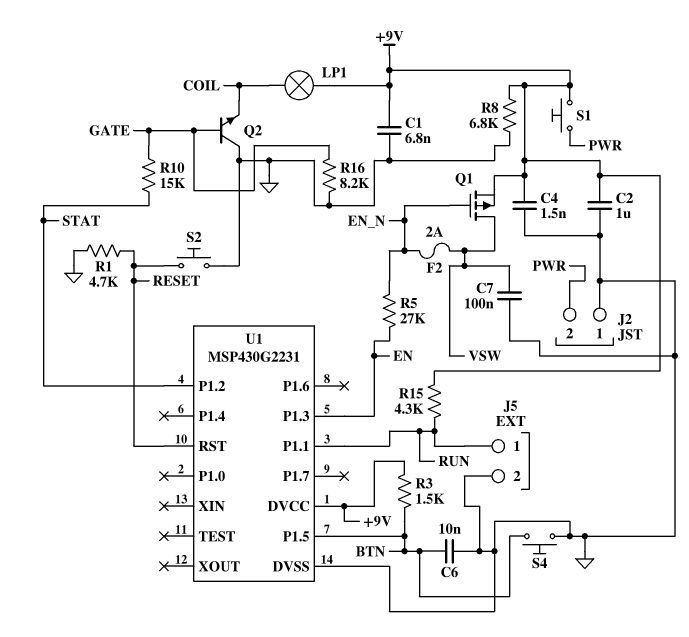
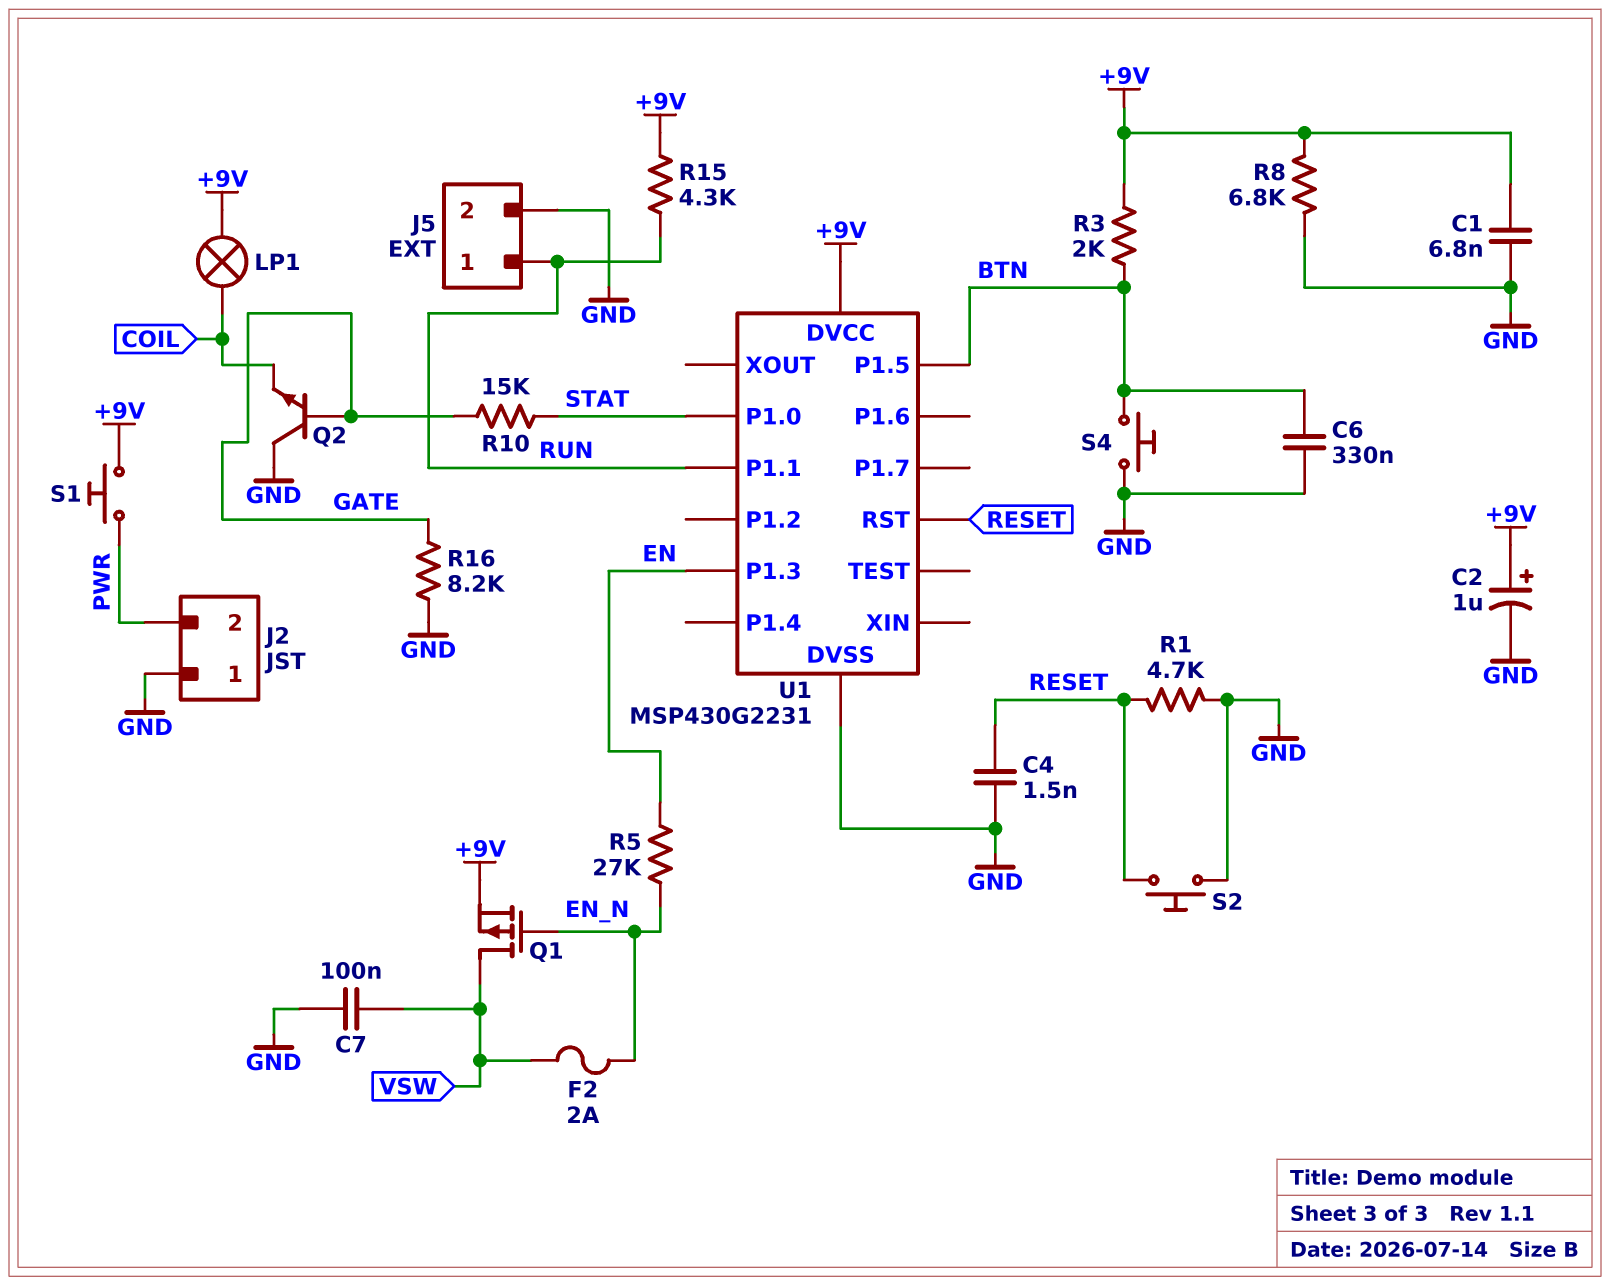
C2: 1uF (+9V, GND) -> 1uF (plus +9V, minus GND)
C4: 1.5nF (+9V, GND) -> 1.5nF (GND, RESET)
C6: 10nF (BTN, GND) -> 330nF (BTN, GND)
R3: 1.5k (+9V, BTN) -> 2k (+9V, BTN)
U1 pin P1.0: none -> STAT
U1 pin P1.2: STAT -> none

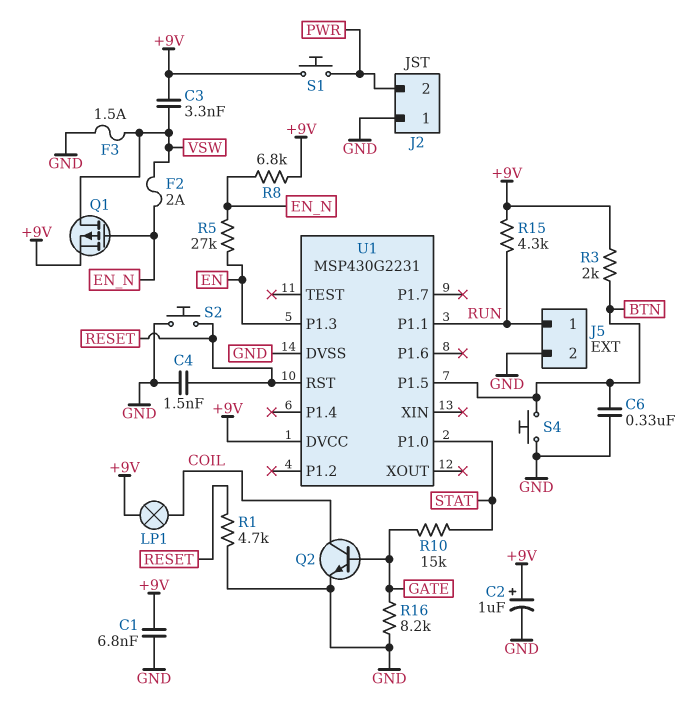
C3: none -> 3.3nF (+9V, VSW)
C7: 100nF (GND, VSW) -> none
F3: none -> 1.5A (GND, VSW)
Q2: NPN (B GATE, C GND, E COIL) -> NPN (B GATE, C COIL, E GND)
R8: 6.8k (+9V, GND) -> 6.8k (+9V, EN_N)

